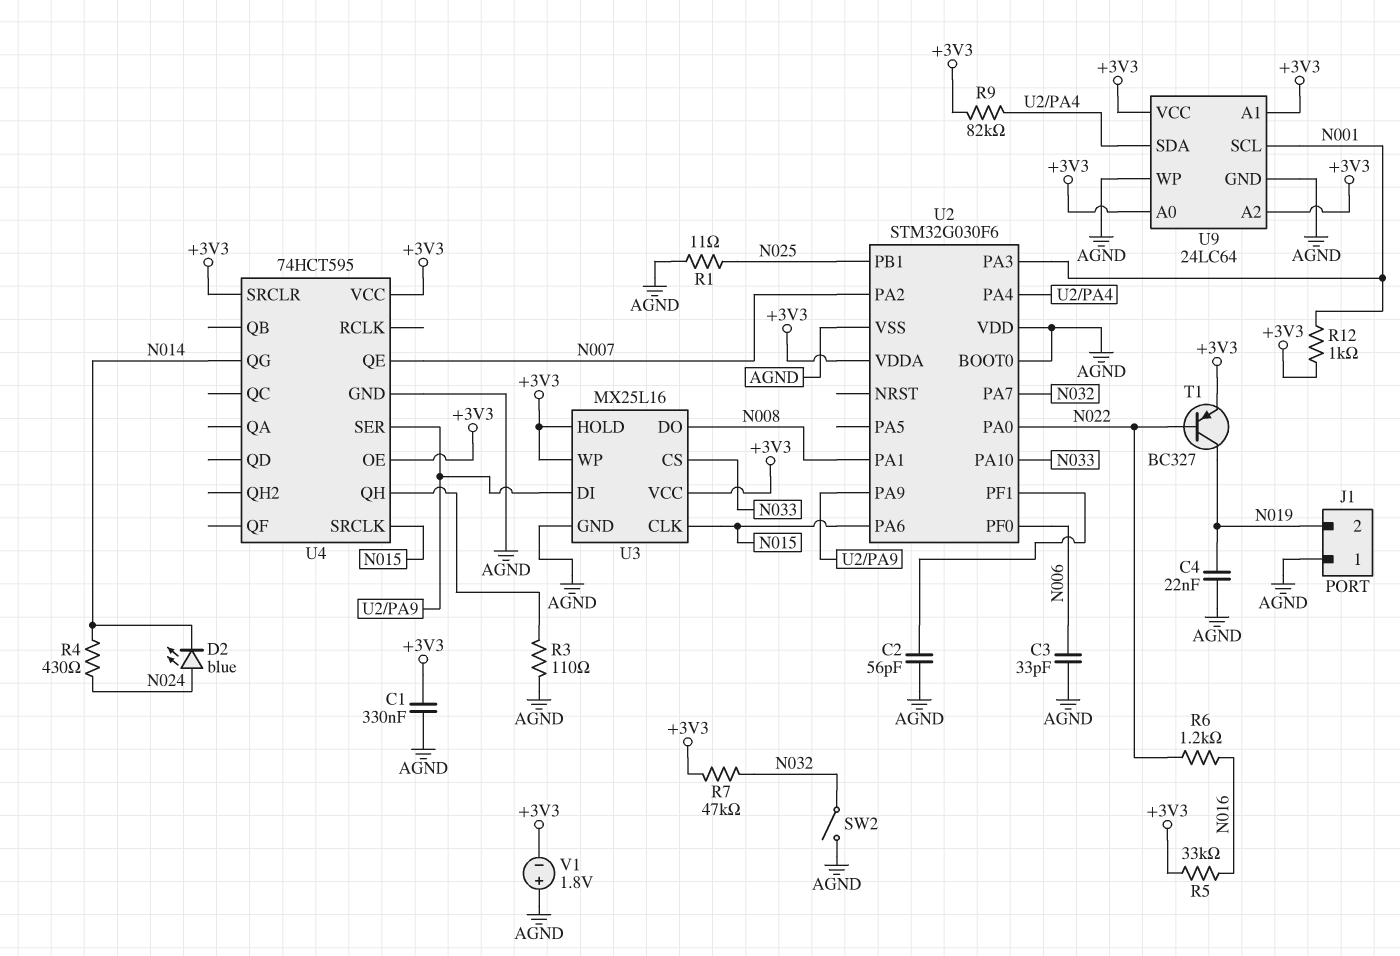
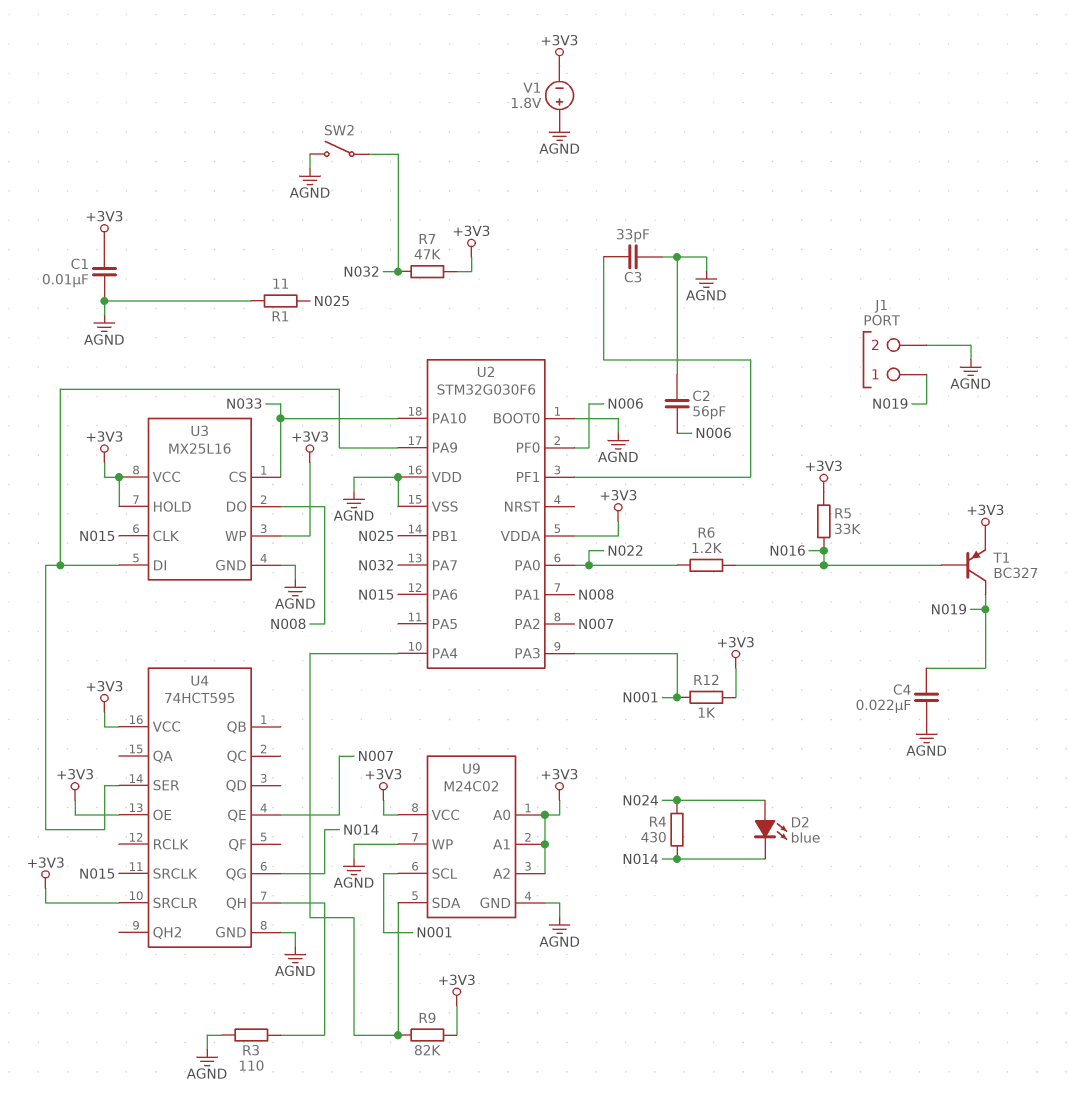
C1: 330nF (+3V3, AGND) -> 10nF (+3V3, AGND)
C2: 56pF (AGND, U2/PF1) -> 56pF (AGND, N006)
C3: 33pF (AGND, N006) -> 33pF (AGND, U2/PF1)
J1 pin 1: AGND -> N019
J1 pin 2: N019 -> AGND
T1: PNP BC327 (B N022, C N019, E +3V3) -> PNP BC327 (B N016, C N019, E +3V3)
U9: 24LC64 -> M24C02

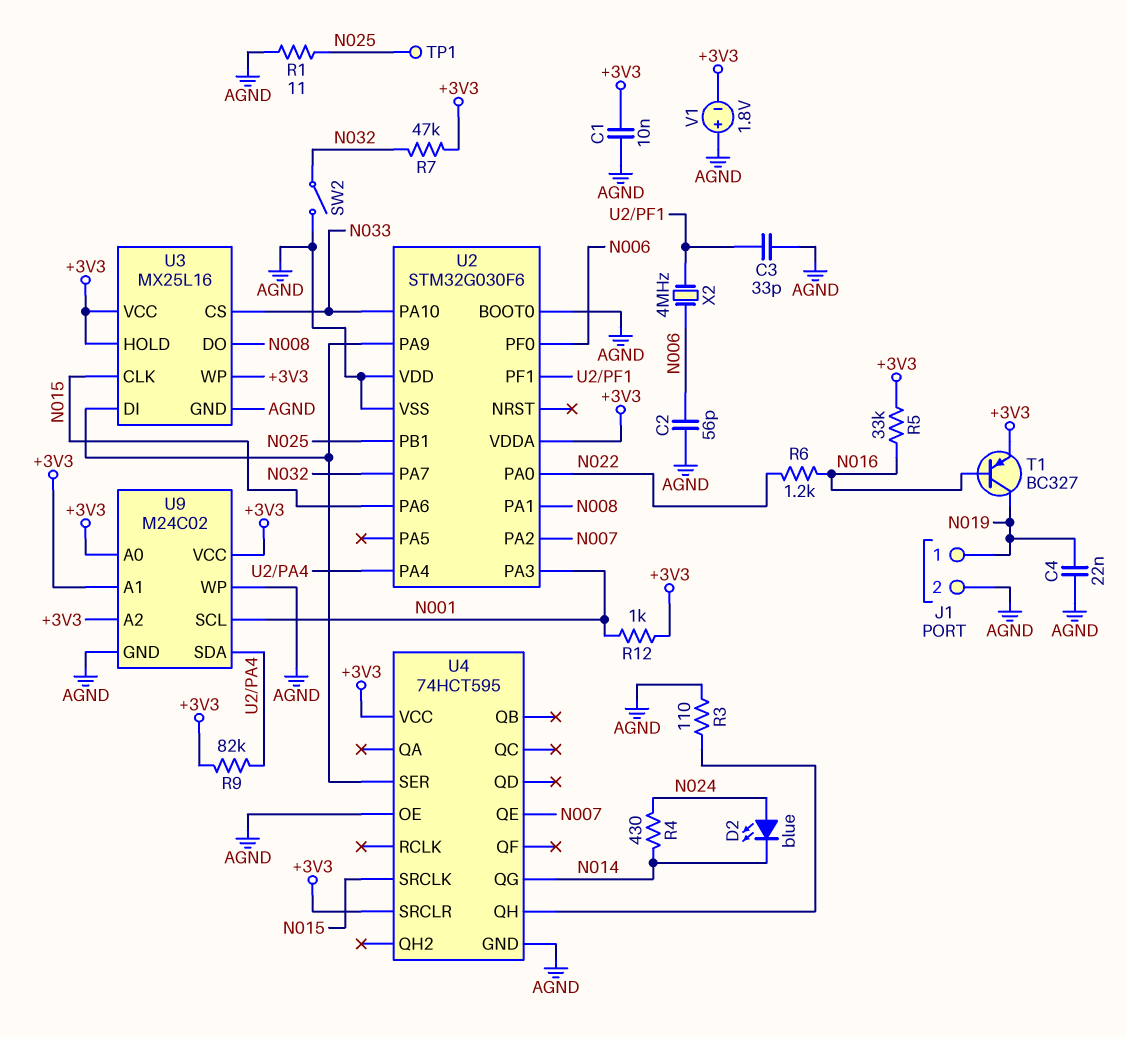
TP1: none -> test point (N025)
U4 pin OE: +3V3 -> AGND
X2: none -> 4MHz (N006, U2/PF1)

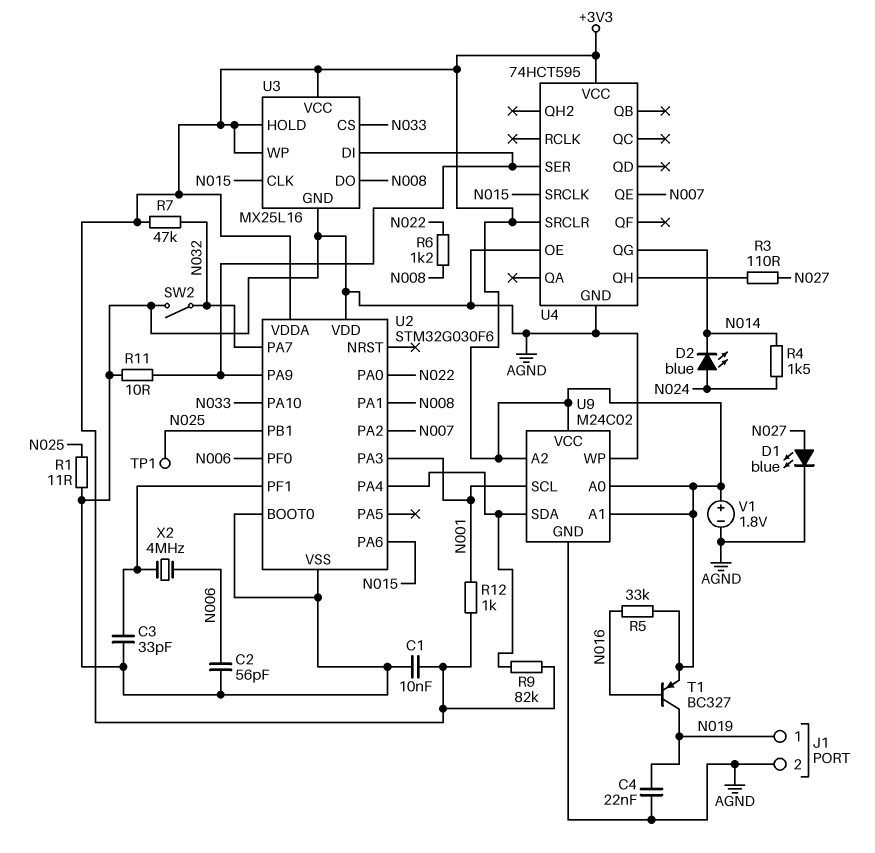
D1: none -> LED blue (A N027, K AGND)
R3: 110 (AGND, U4/QH) -> 110 (N027, U4/QH)
R4: 430 (N014, N024) -> 1.5k (N014, N024)
R6: 1.2k (N016, N022) -> 1.2k (N008, N022)
R11: none -> 10 (AGND, U2/PA9)
V1: 1.8V (plus AGND, minus +3V3) -> 1.8V (plus +3V3, minus AGND)

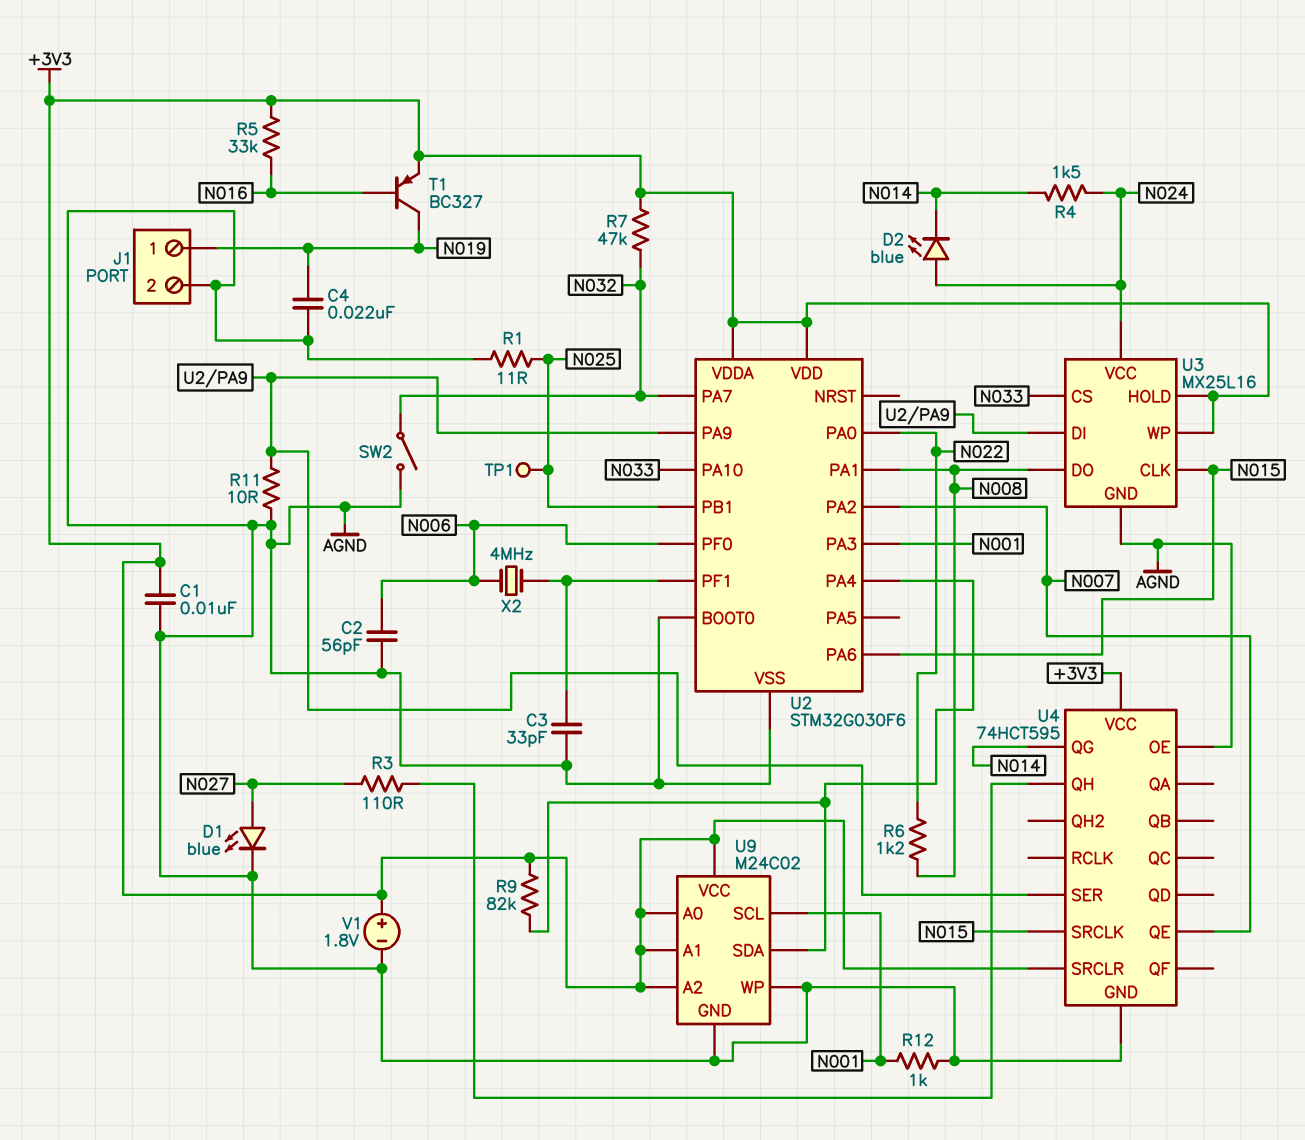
R12: 1k (+3V3, N001) -> 1k (AGND, N001)
U2 pin VDD: AGND -> +3V3
U3 pin VCC: +3V3 -> N024

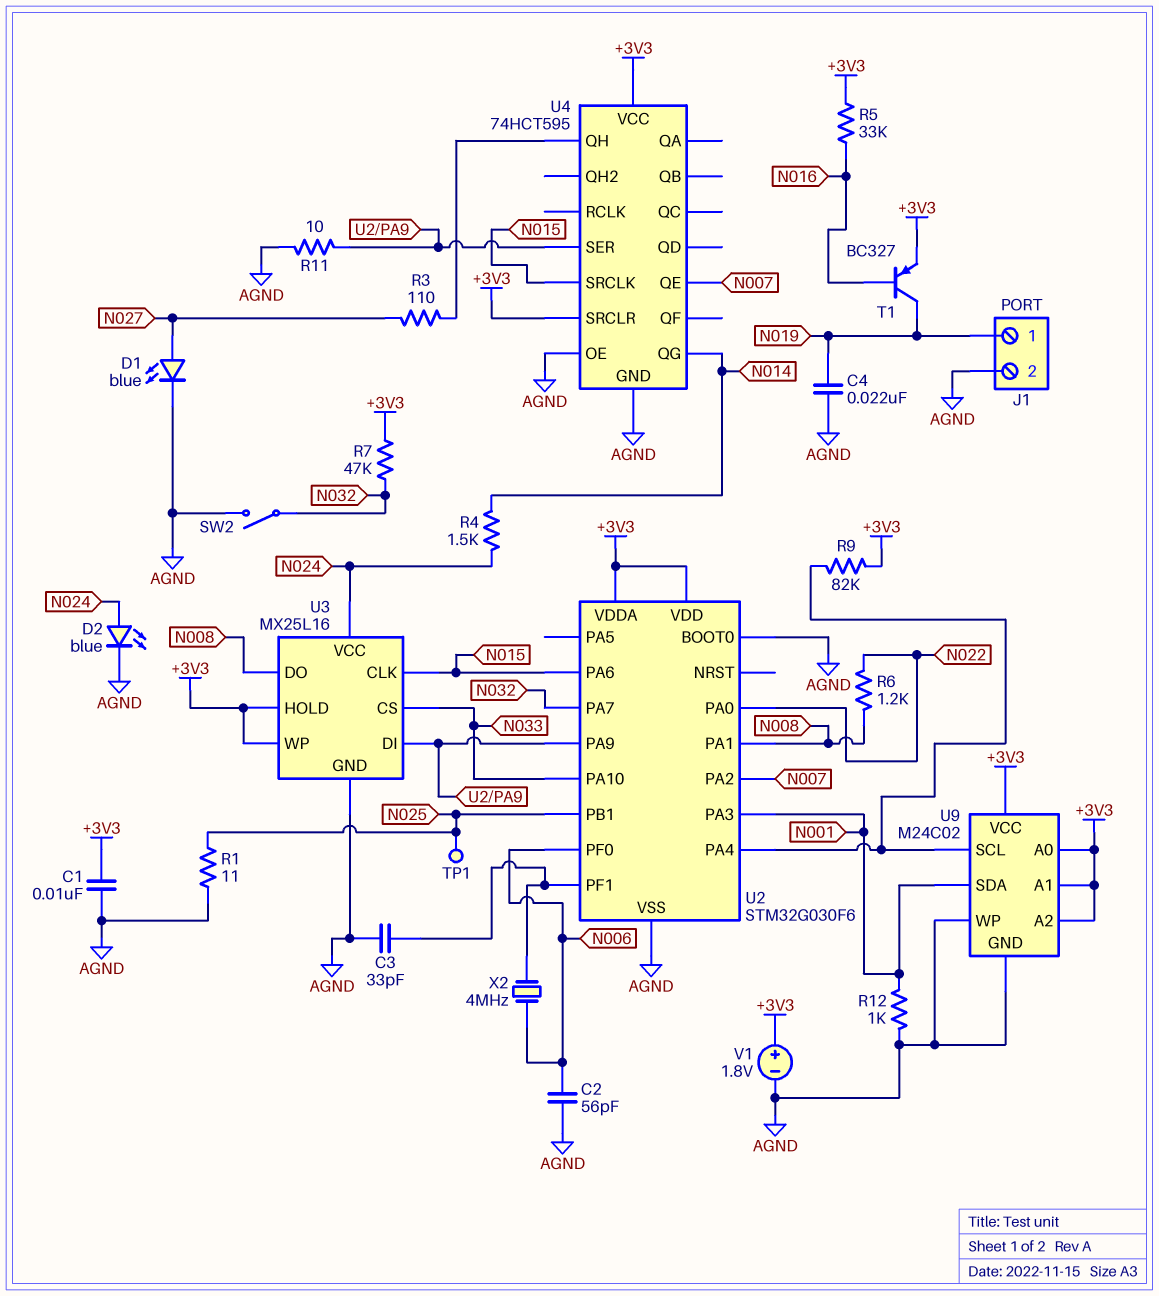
D2: LED blue (A N024, K N014) -> LED blue (A N024, K AGND)
U9 pin SCL: N001 -> U2/PA4
U9 pin SDA: U2/PA4 -> N001

